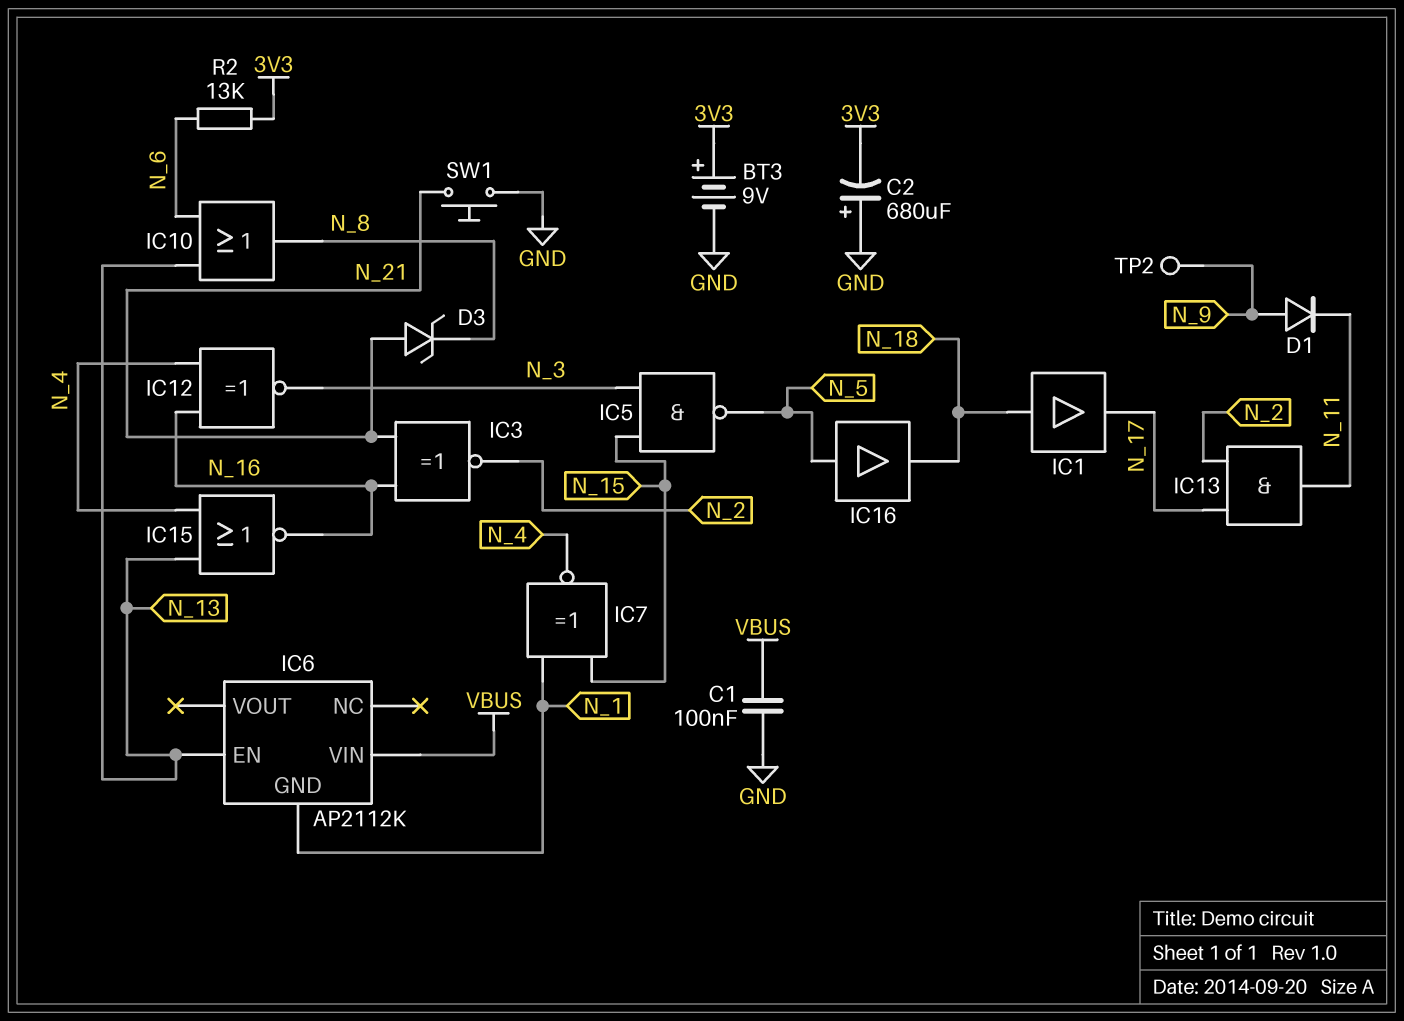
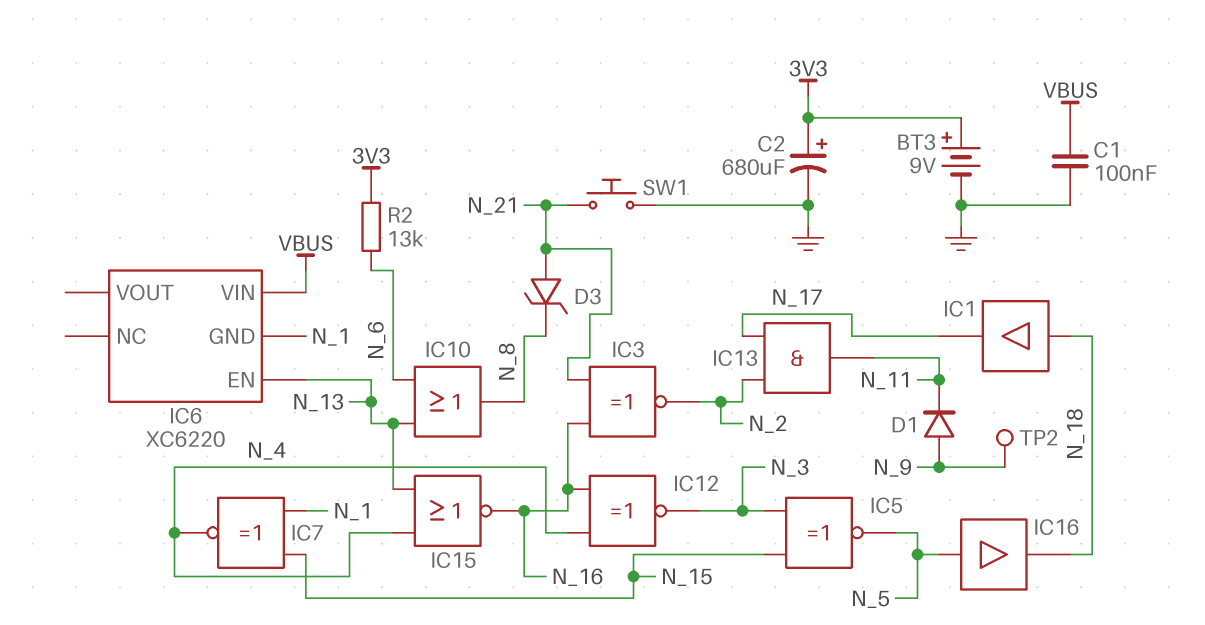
C2: 680uF (plus GND, minus 3V3) -> 680uF (plus 3V3, minus GND)
IC5: NAND (in N_3, in N_15, out N_5) -> XNOR (in N_3, in N_15, out N_5)
IC6: AP2112K -> XC6220

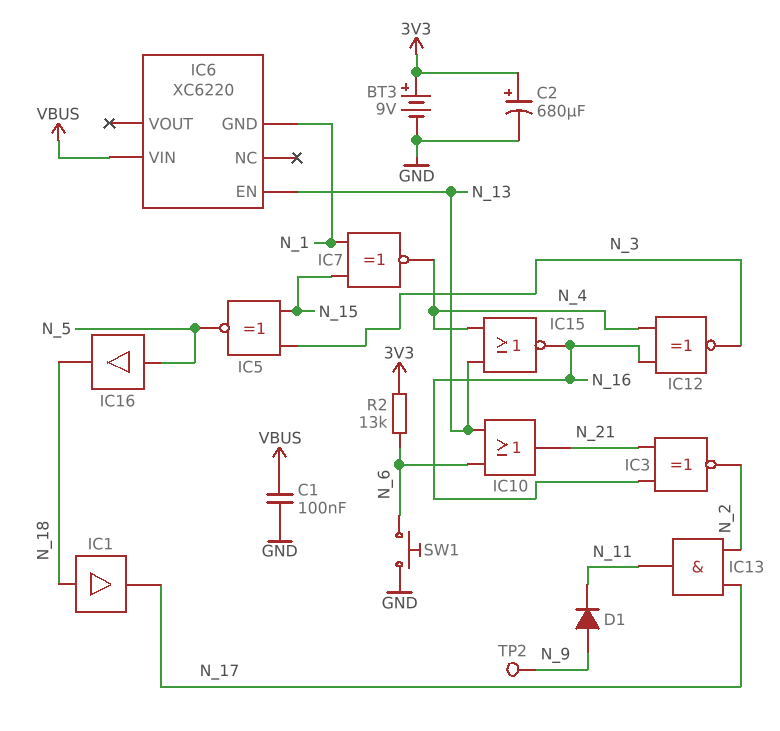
D3: zener (A N_21, K N_8) -> none
IC10: OR (in N_6, in N_13, out N_8) -> OR (in N_6, in N_13, out N_21)
SW1: button (GND, N_21) -> button (GND, N_6)

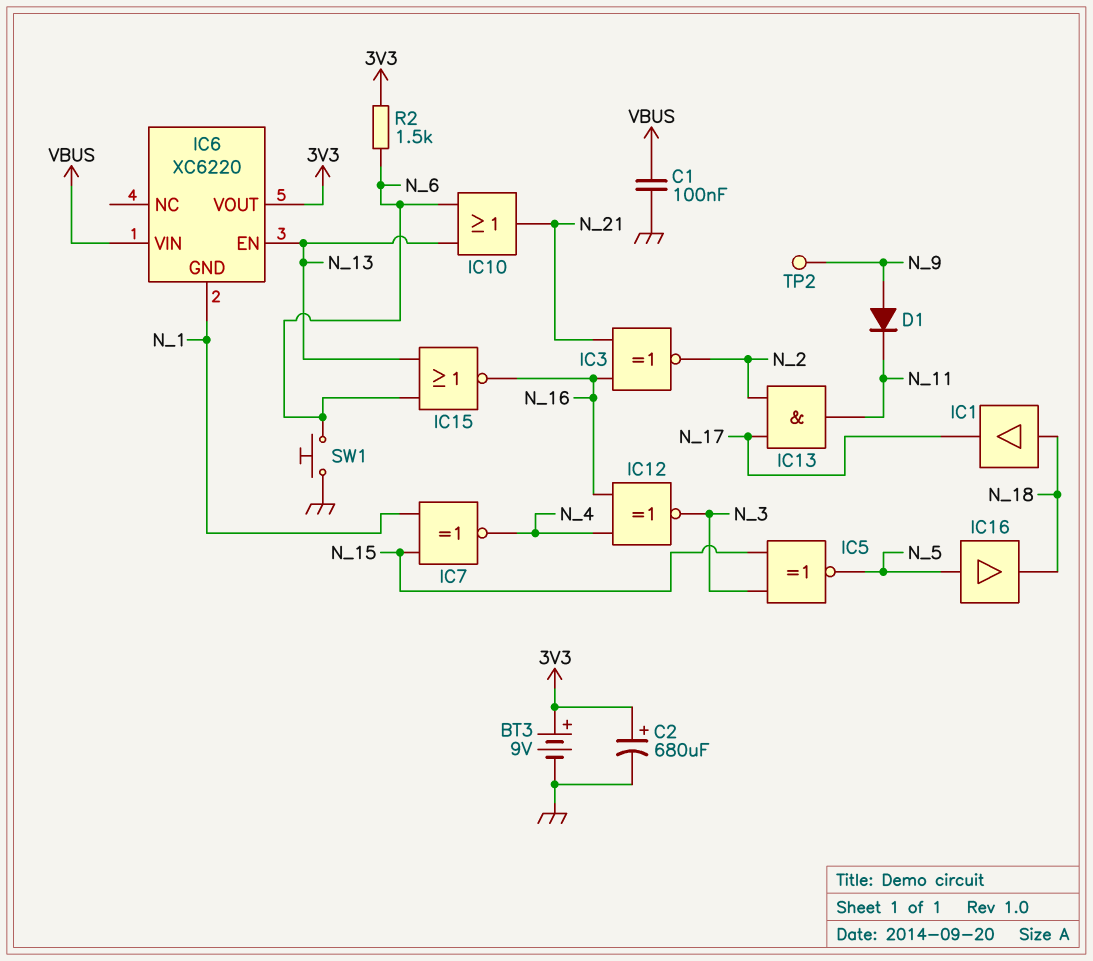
IC6 pin VOUT: none -> 3V3
IC15: NOR (in N_4, in N_13, out N_16) -> NOR (in N_6, in N_13, out N_16)
R2: 13k (3V3, N_6) -> 1.5k (3V3, N_6)

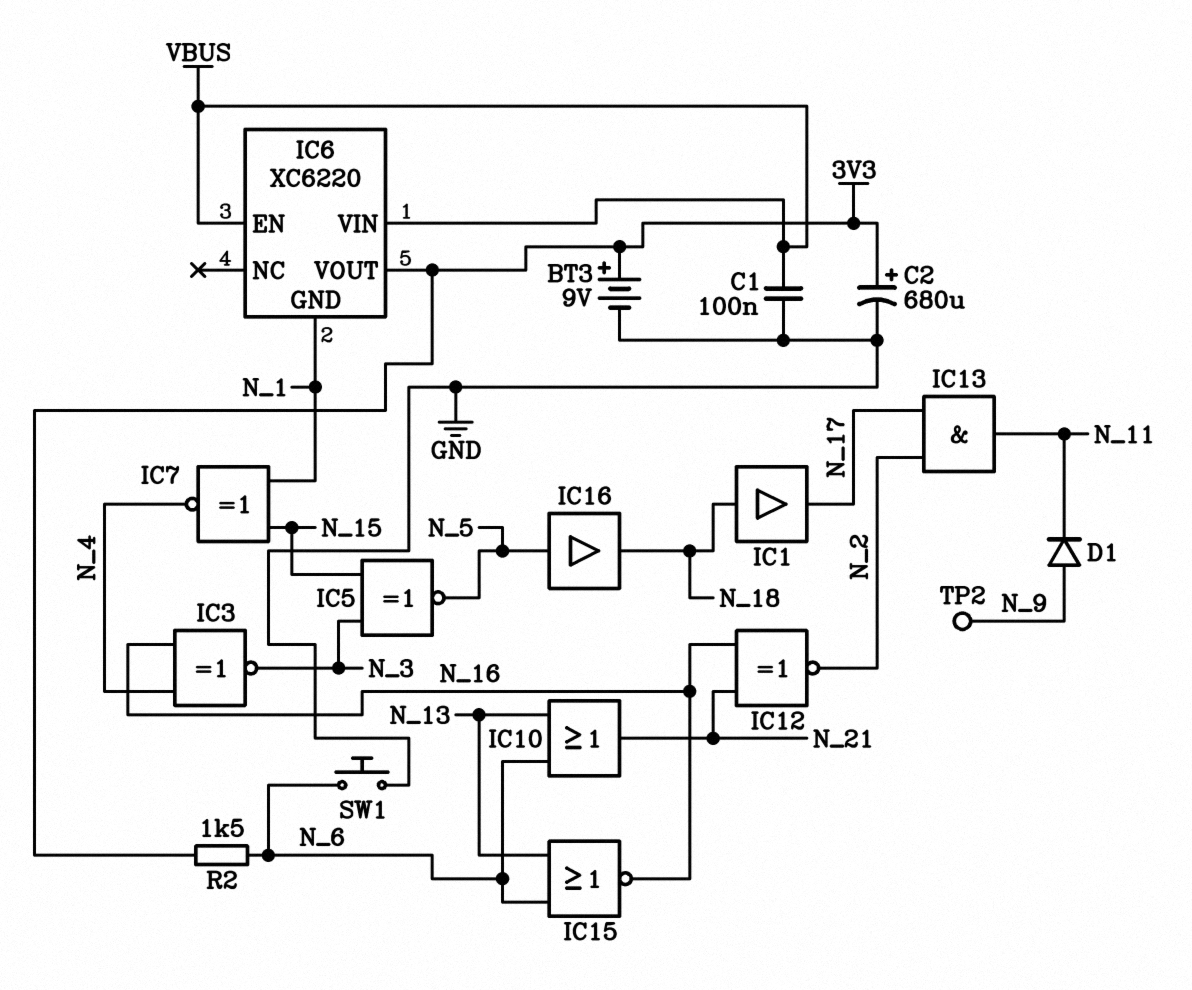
IC3: XNOR (in N_16, in N_21, out N_2) -> XNOR (in N_4, in N_16, out N_3)
IC6 pin EN: N_13 -> VBUS
IC12: XNOR (in N_4, in N_16, out N_3) -> XNOR (in N_16, in N_21, out N_2)

